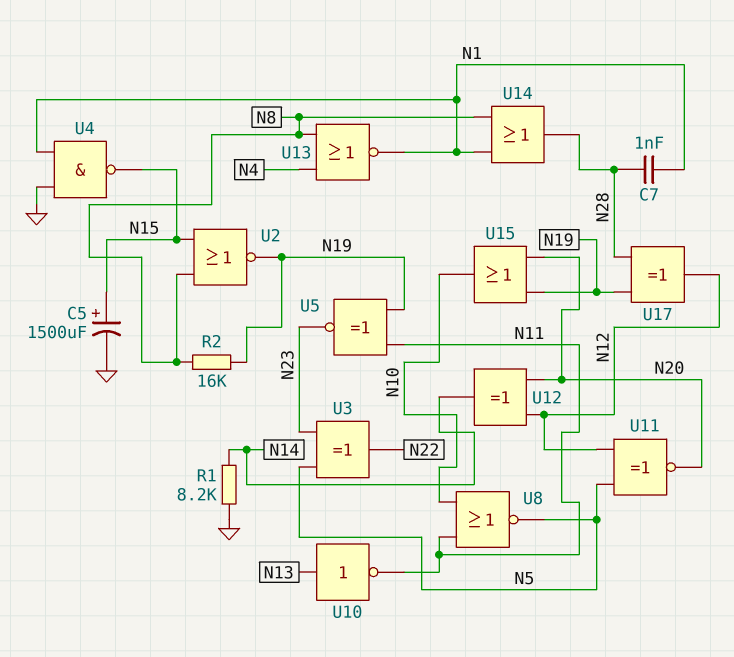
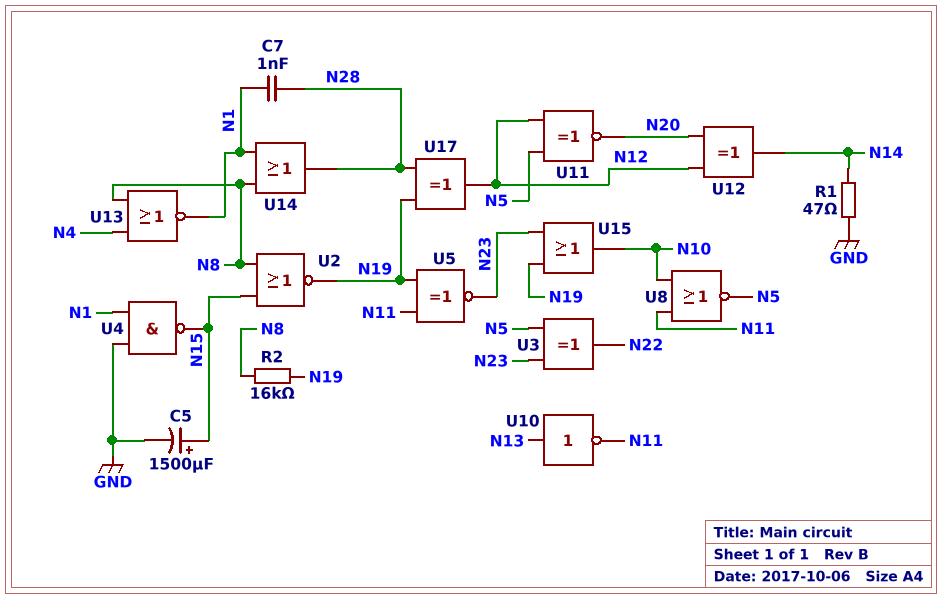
R1: 8.2k (GND, N14) -> 47 (GND, N14)
U15: OR (in N19, in N20, out N10) -> OR (in N19, in N23, out N10)

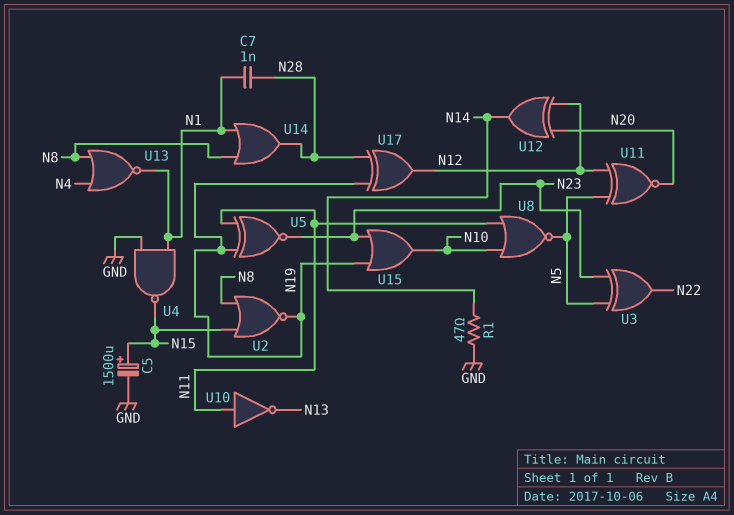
R2: 16k (N8, N19) -> none
U10: NOT (in N13, out N11) -> NOT (in N11, out N13)

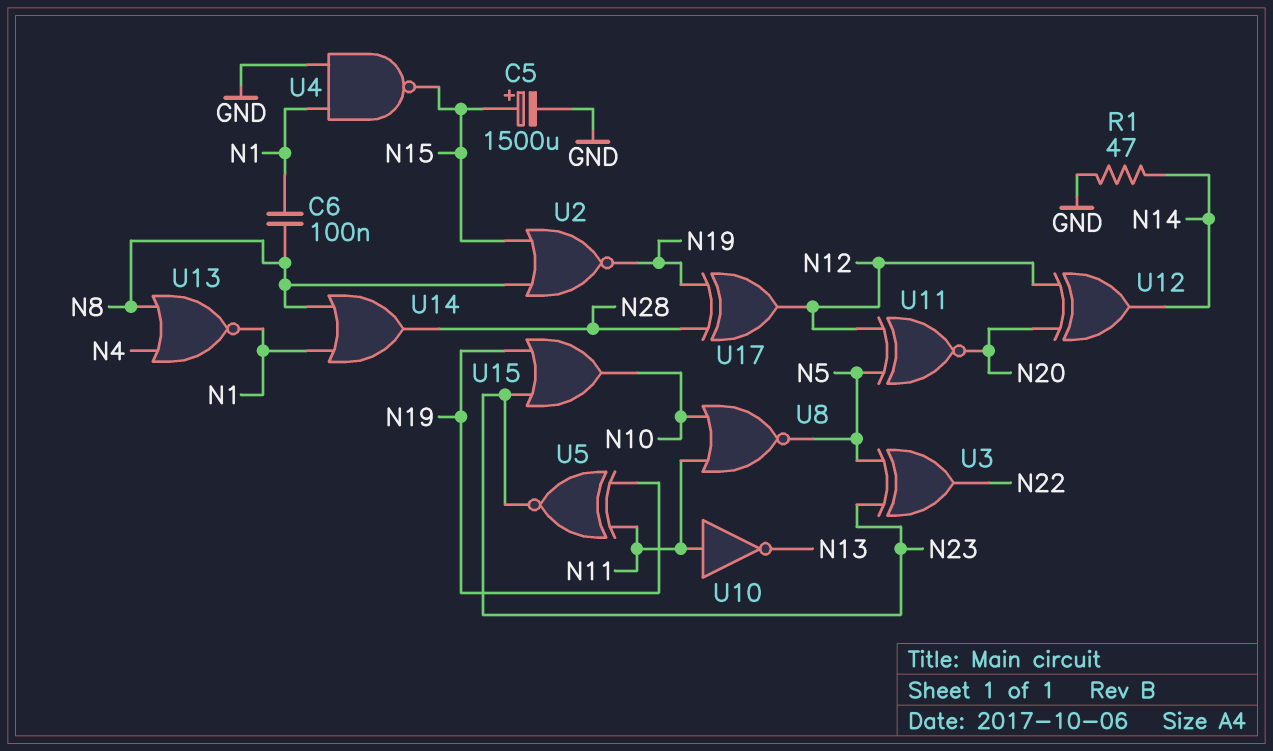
C6: none -> 100nF (N1, N8)
C7: 1nF (N1, N28) -> none

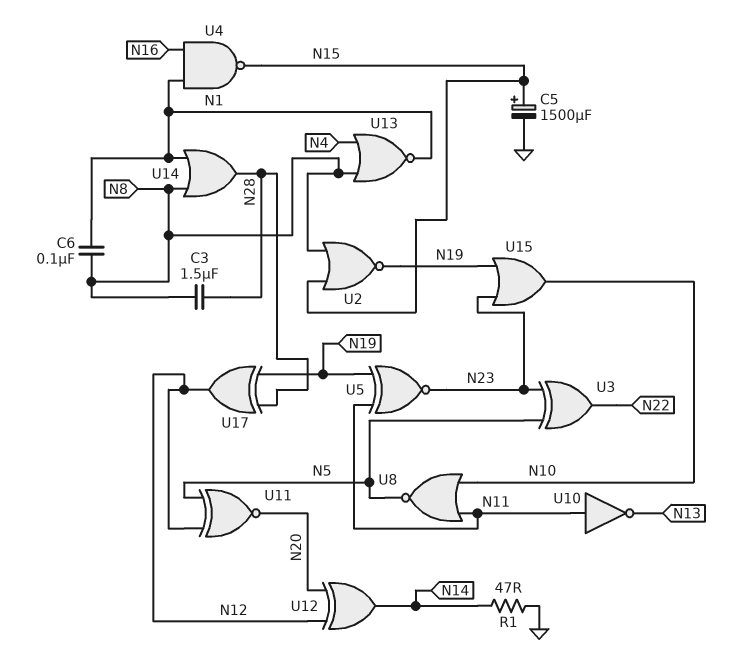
C3: none -> 1.5uF (N8, N28)
U4: NAND (in GND, in N1, out N15) -> NAND (in N1, in N16, out N15)

